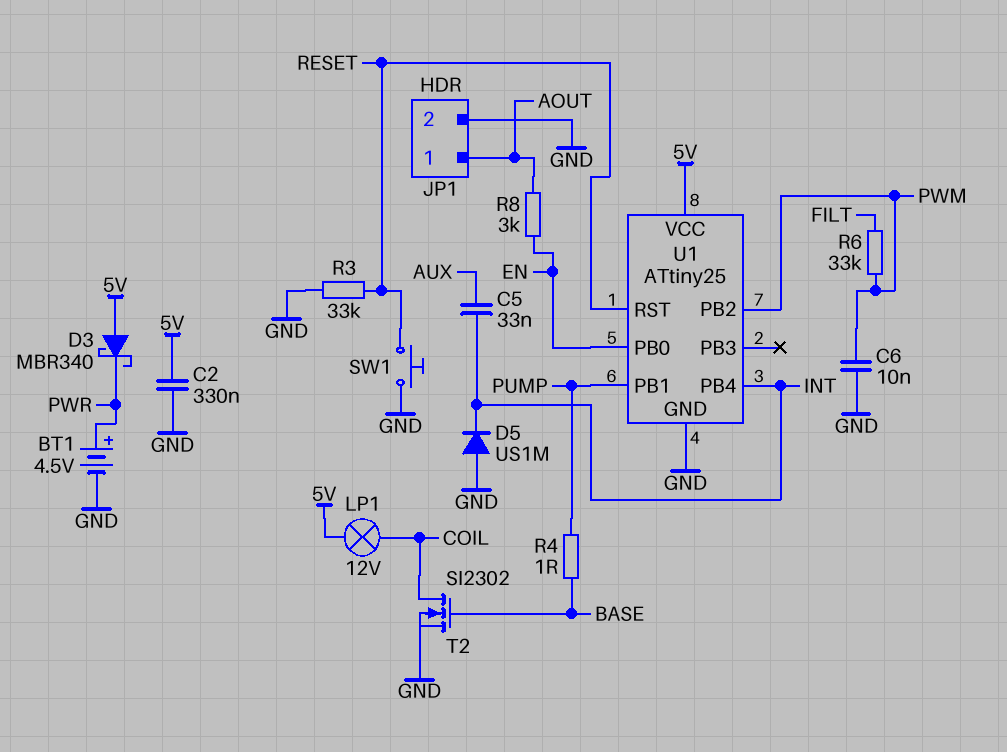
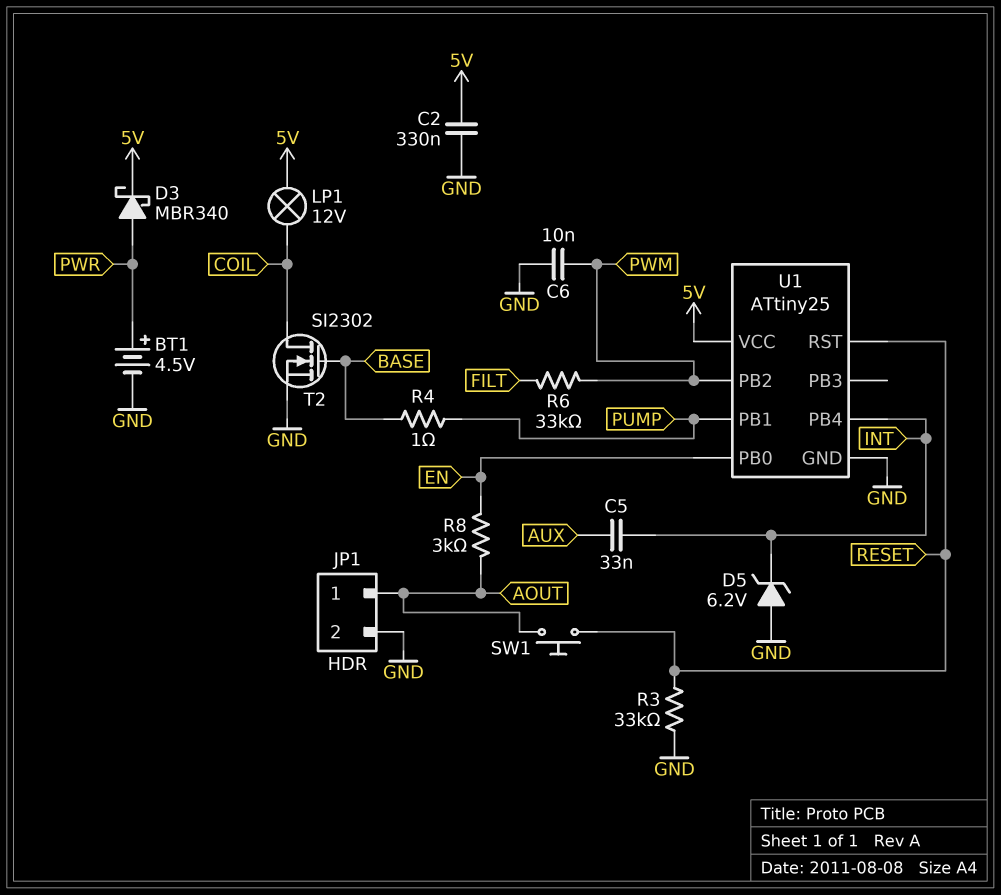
D3: schottky MBR340 (A 5V, K PWR) -> schottky MBR340 (A PWR, K 5V)
D5: diode US1M (A GND, K INT) -> zener 6.2V (A GND, K INT)
SW1: button (GND, RESET) -> button (AOUT, RESET)

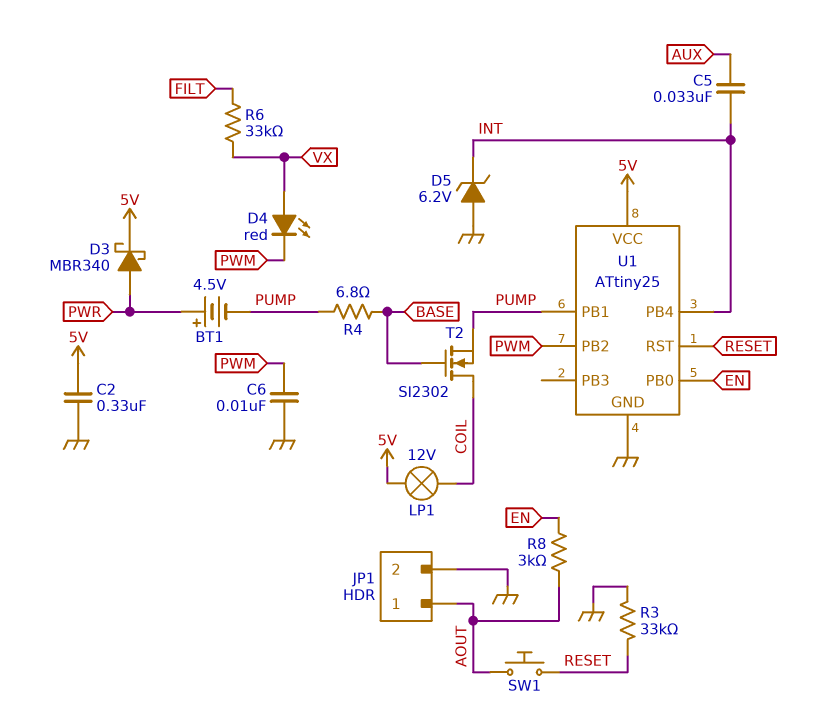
BT1: 4.5V (plus PWR, minus GND) -> 4.5V (plus PWR, minus PUMP)
D4: none -> LED red (A VX, K PWM)
R4: 1 (BASE, PUMP) -> 6.8 (BASE, PUMP)
R6: 33k (FILT, PWM) -> 33k (FILT, VX)
T2: NMOS SI2302 (G BASE, D COIL, S GND) -> NMOS SI2302 (G BASE, D COIL, S PUMP)

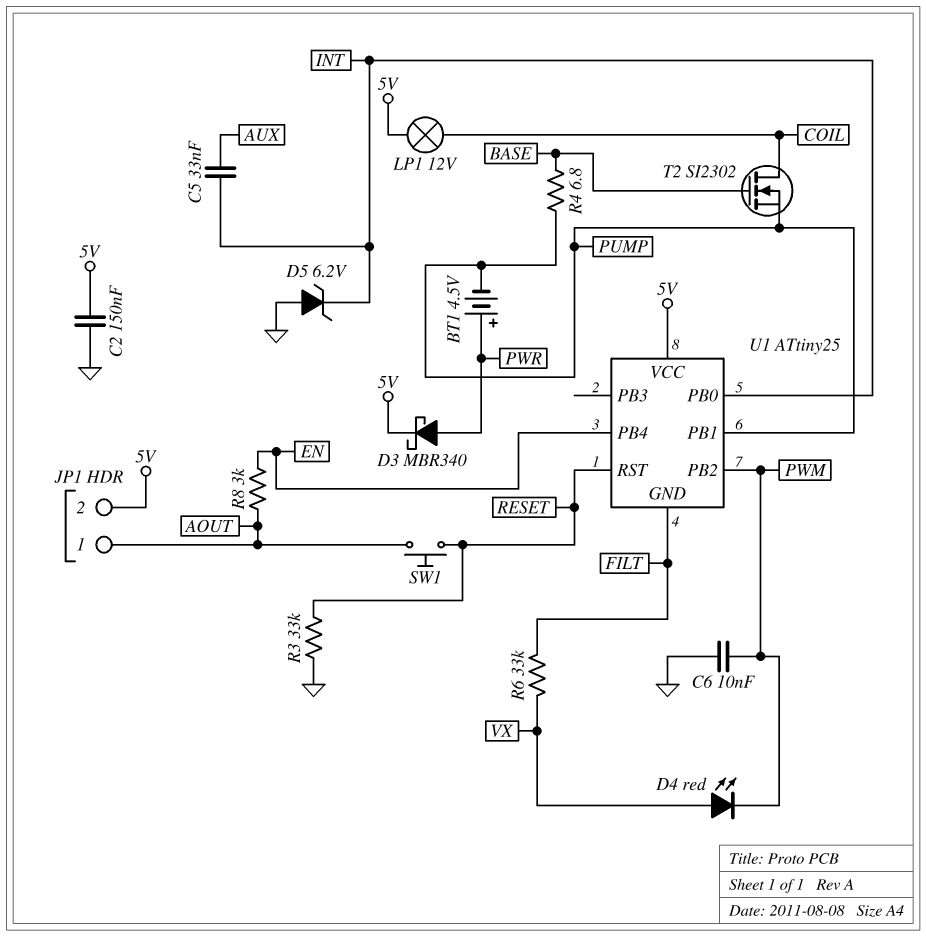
C2: 330nF (5V, GND) -> 150nF (5V, GND)
JP1 pin 2: GND -> 5V
U1 pin GND: GND -> FILT
U1 pin PB0: EN -> INT
U1 pin PB4: INT -> EN

